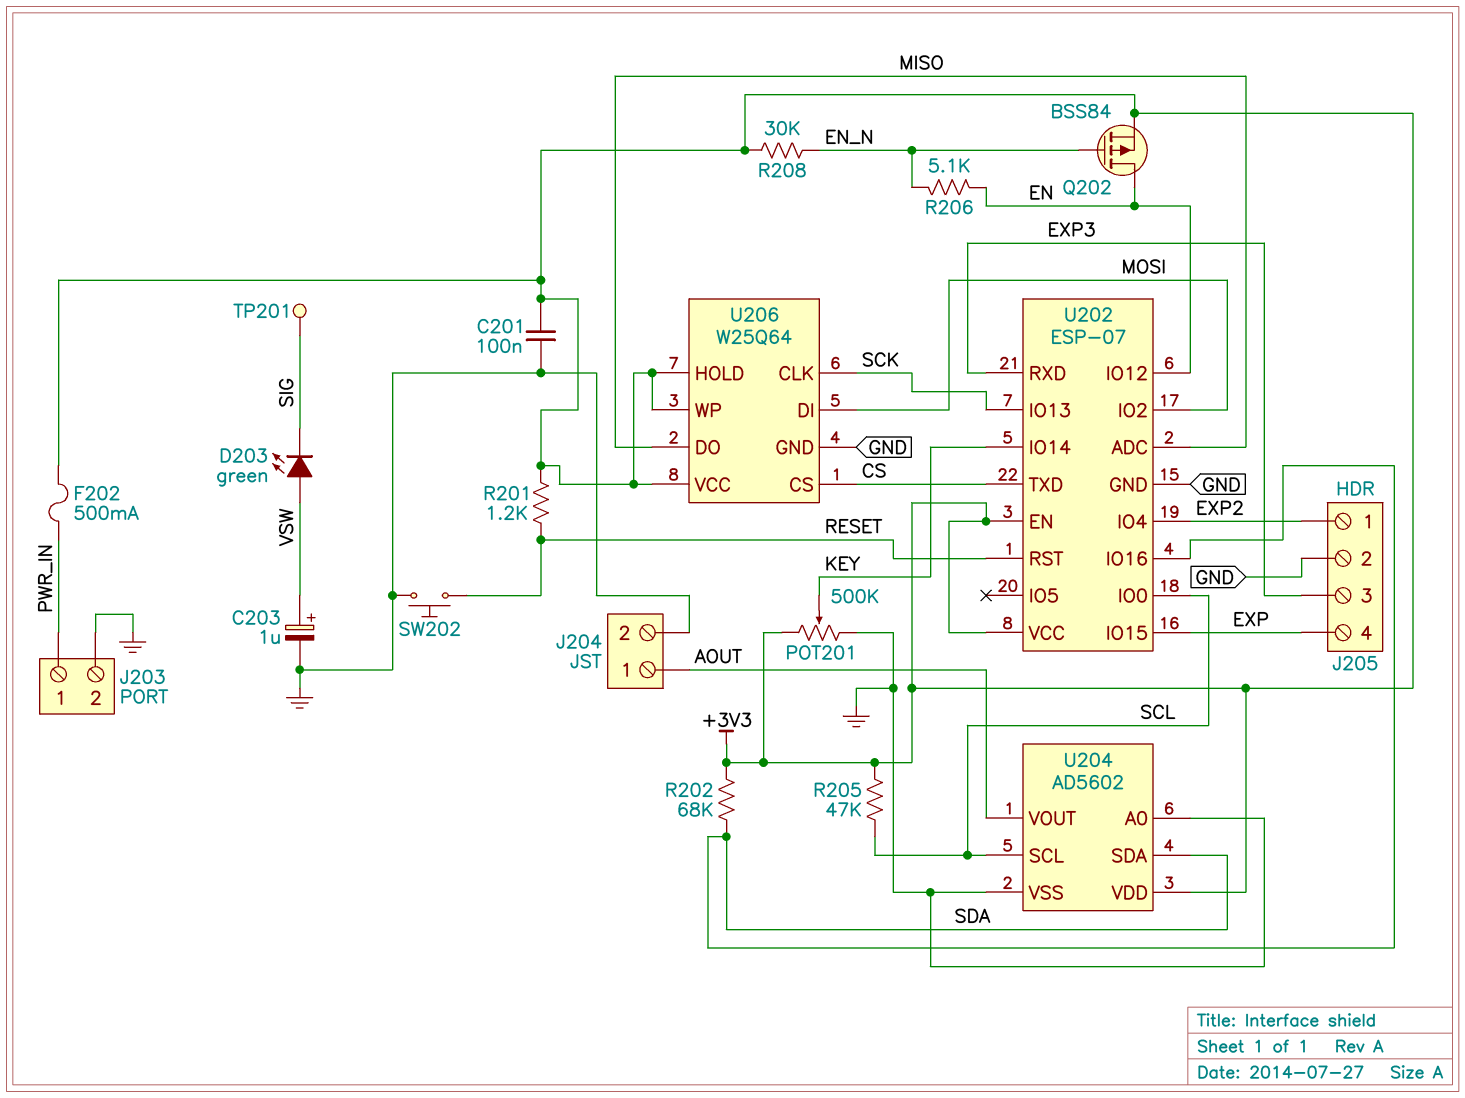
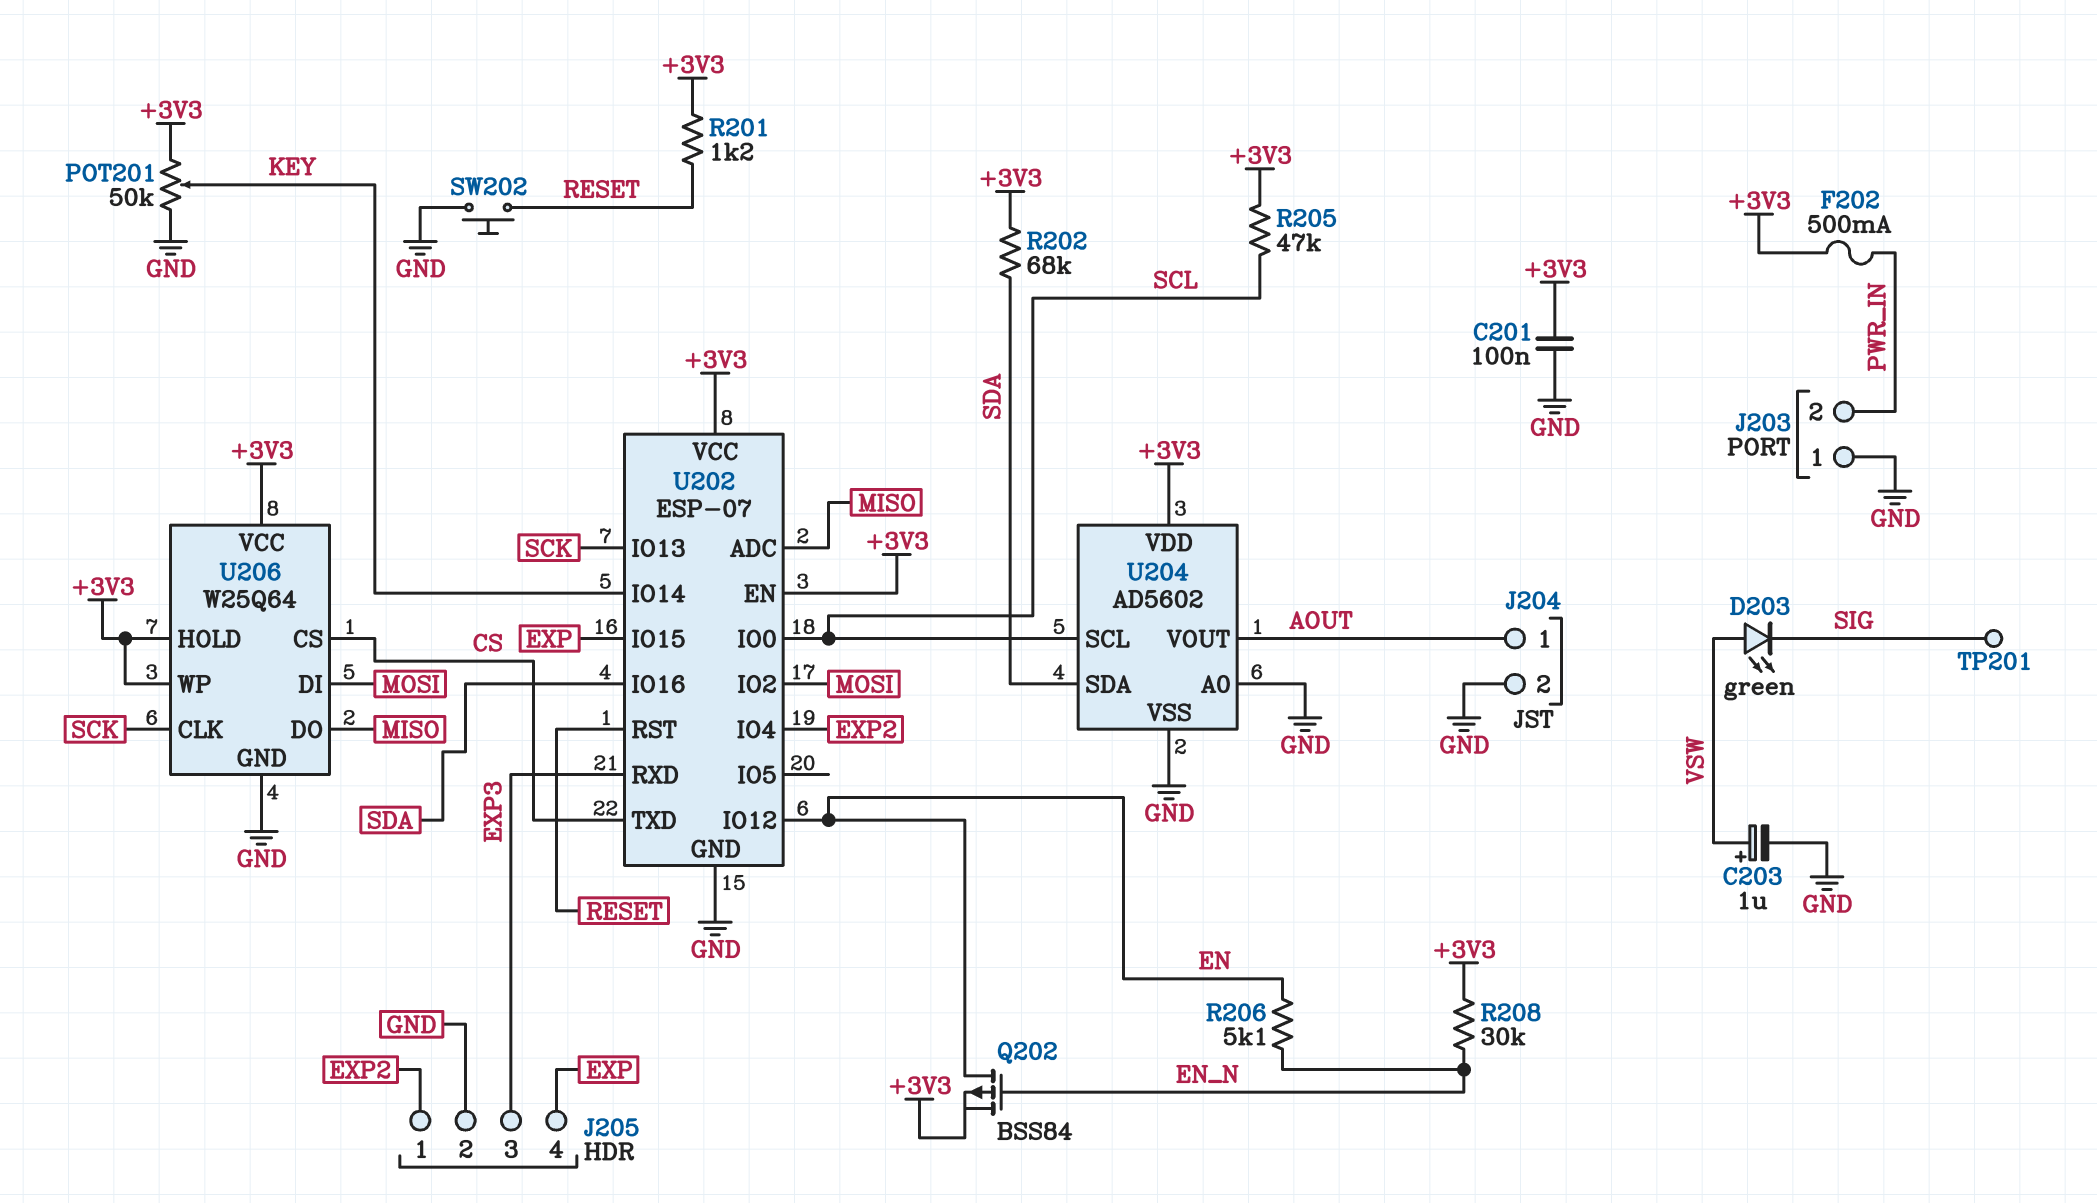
J203 pin 1: PWR_IN -> GND
J203 pin 2: GND -> PWR_IN
POT201: 500k (+3V3, GND, wiper KEY) -> 50k (+3V3, GND, wiper KEY)

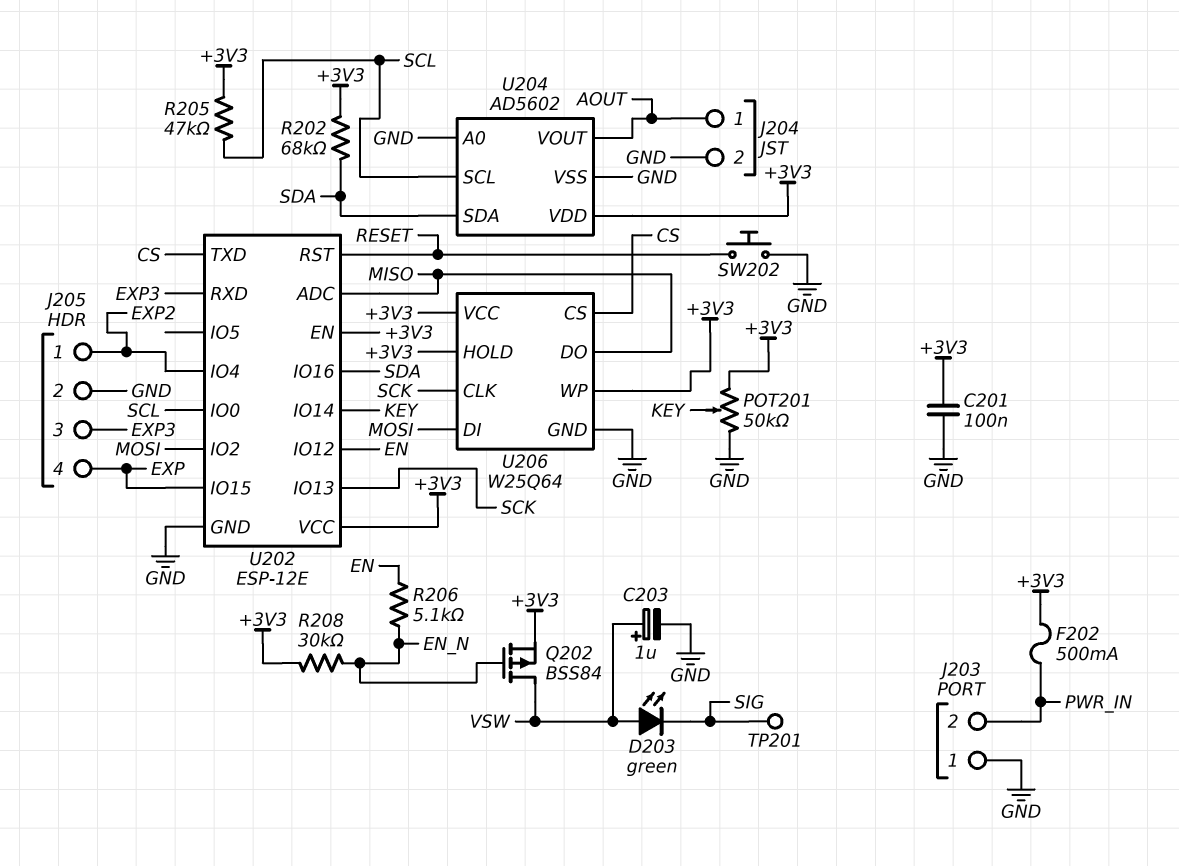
Q202: PMOS BSS84 (G EN_N, D EN, S +3V3) -> PMOS BSS84 (G EN_N, D VSW, S +3V3)
R201: 1.2k (+3V3, RESET) -> none
U202: ESP-07 -> ESP-12E

